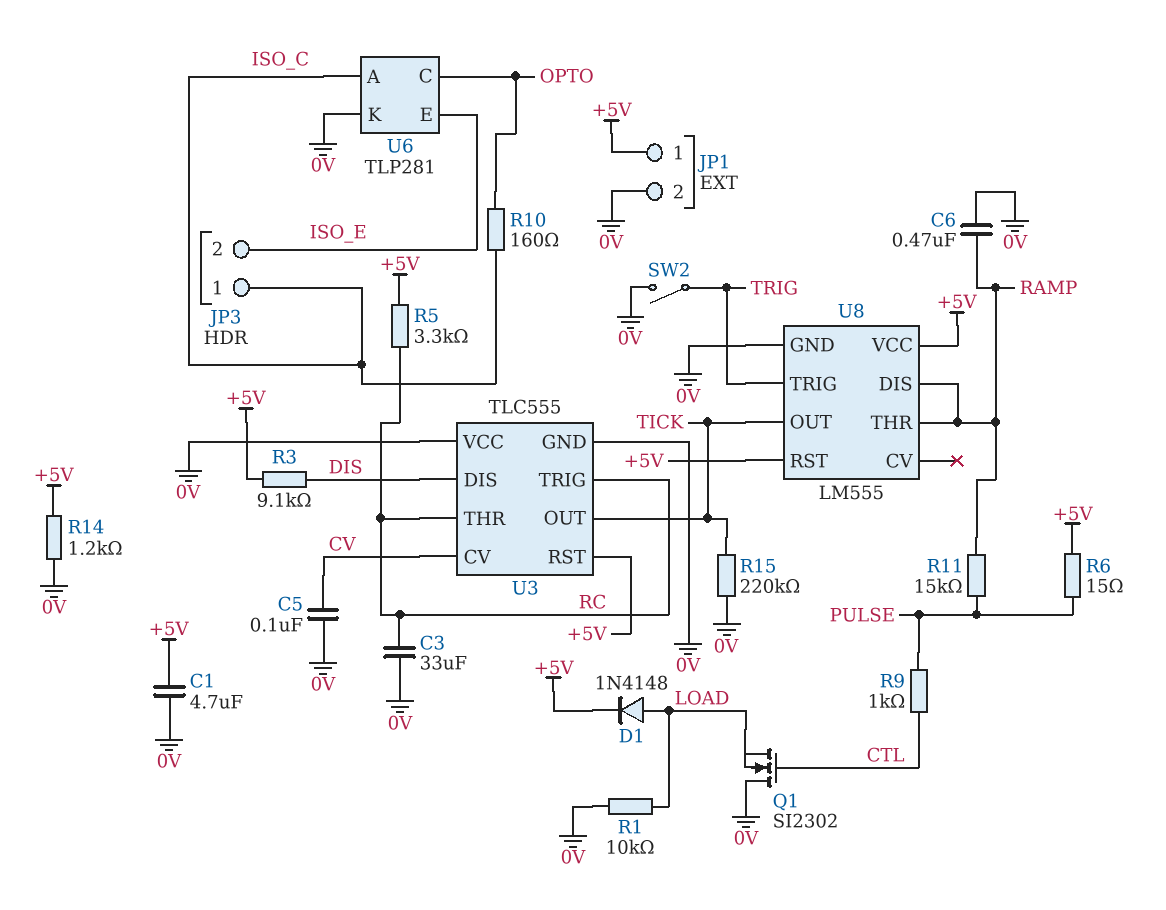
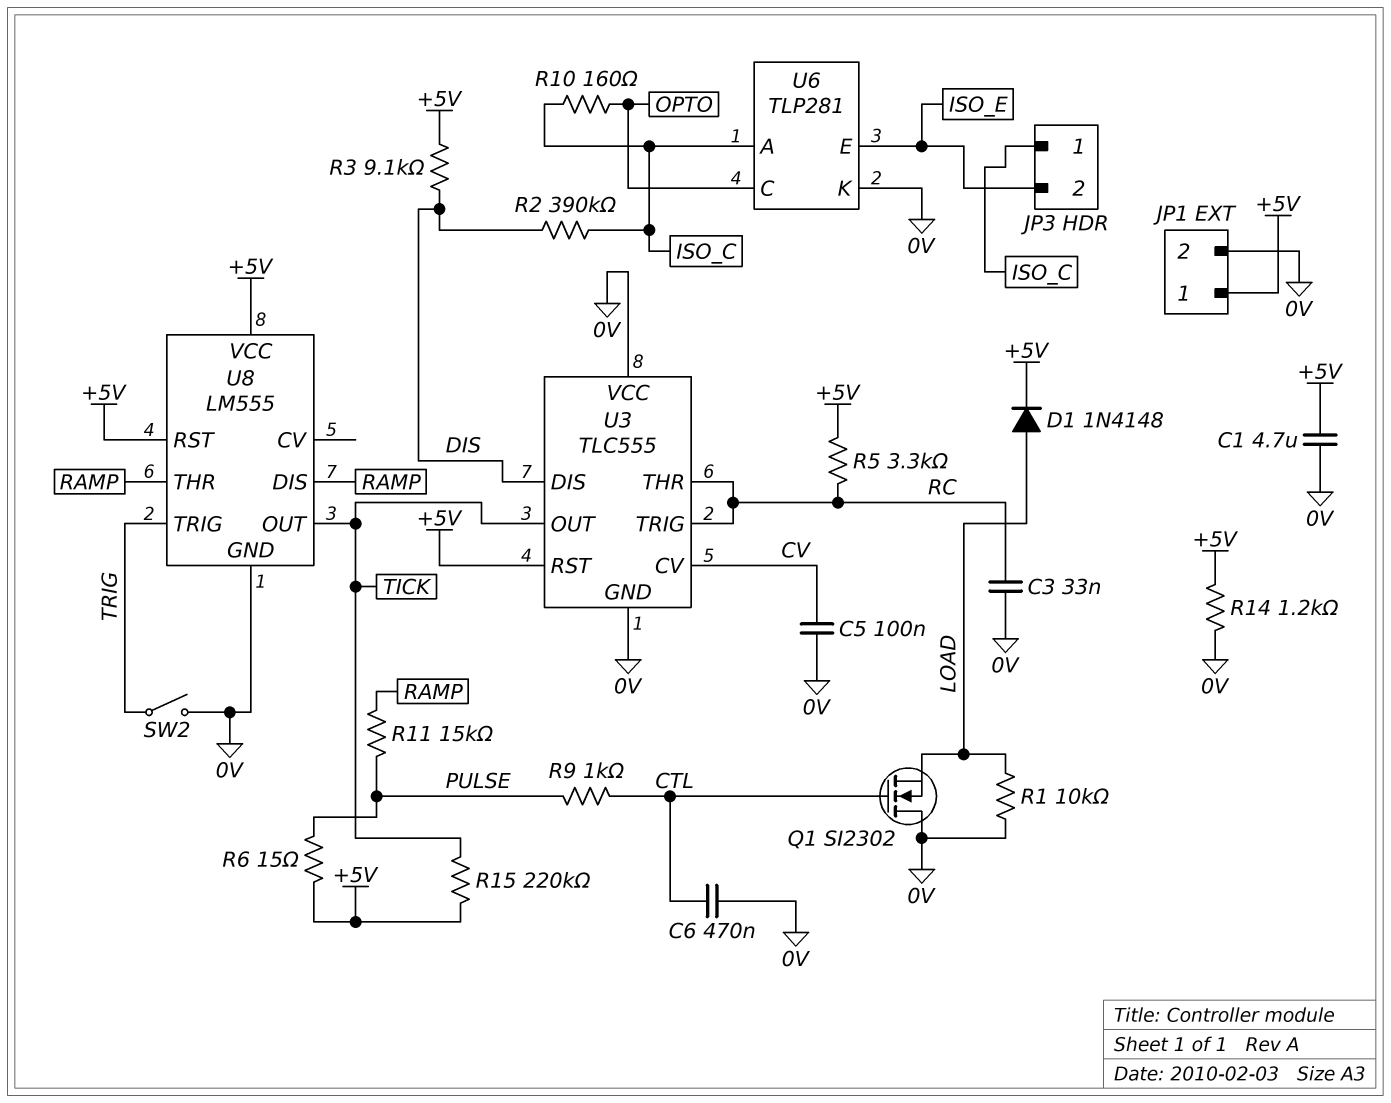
C3: 33uF (0V, RC) -> 33nF (0V, RC)
C6: 470nF (0V, RAMP) -> 470nF (0V, CTL)
R2: none -> 390k (DIS, ISO_C)
R15: 220k (0V, TICK) -> 220k (+5V, TICK)

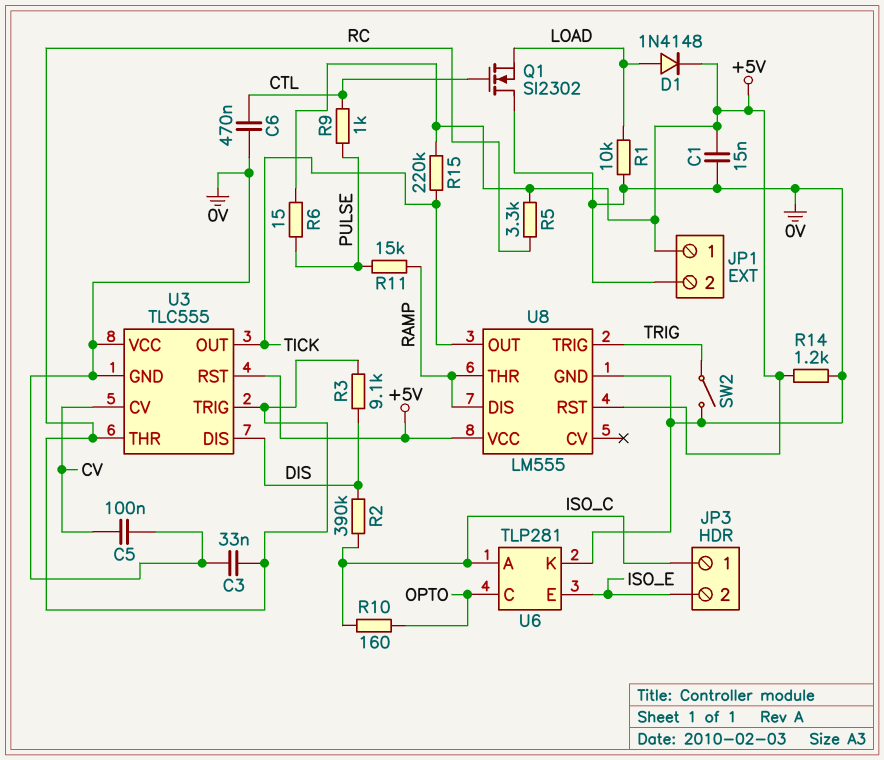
C1: 4.7uF (+5V, 0V) -> 15nF (+5V, 0V)
R3: 9.1k (+5V, DIS) -> 9.1k (DIS, RC)

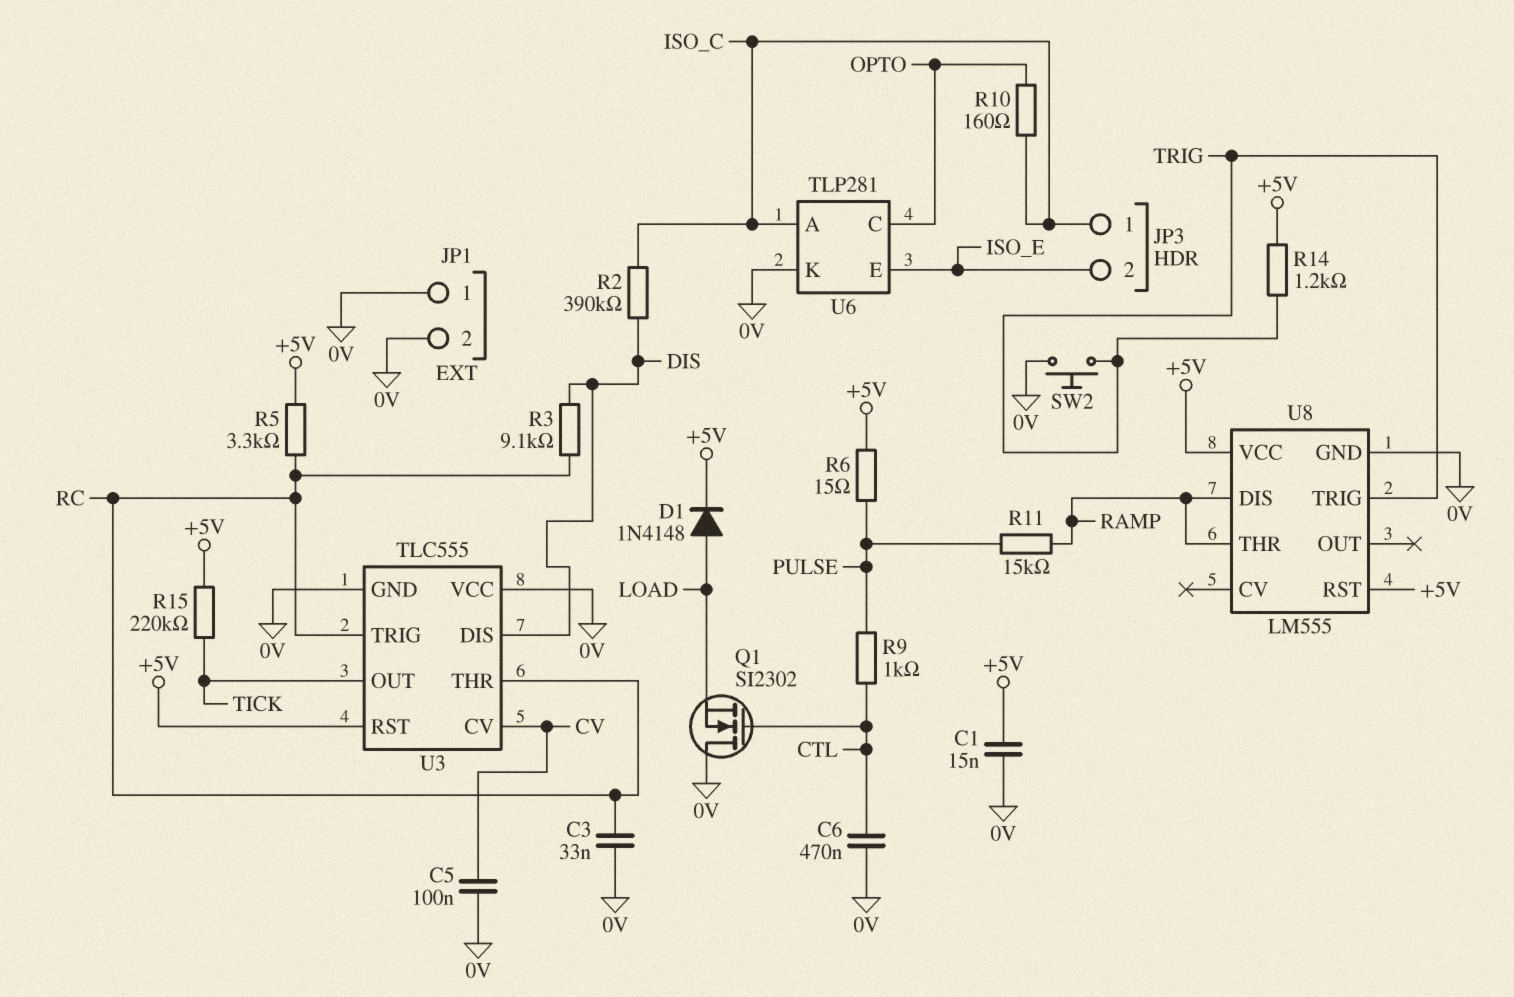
JP1 pin 1: +5V -> 0V
R1: 10k (0V, LOAD) -> none
R14: 1.2k (+5V, 0V) -> 1.2k (+5V, TRIG)
SW2: switch (0V, TRIG) -> button (0V, TRIG)
U8 pin OUT: TICK -> none

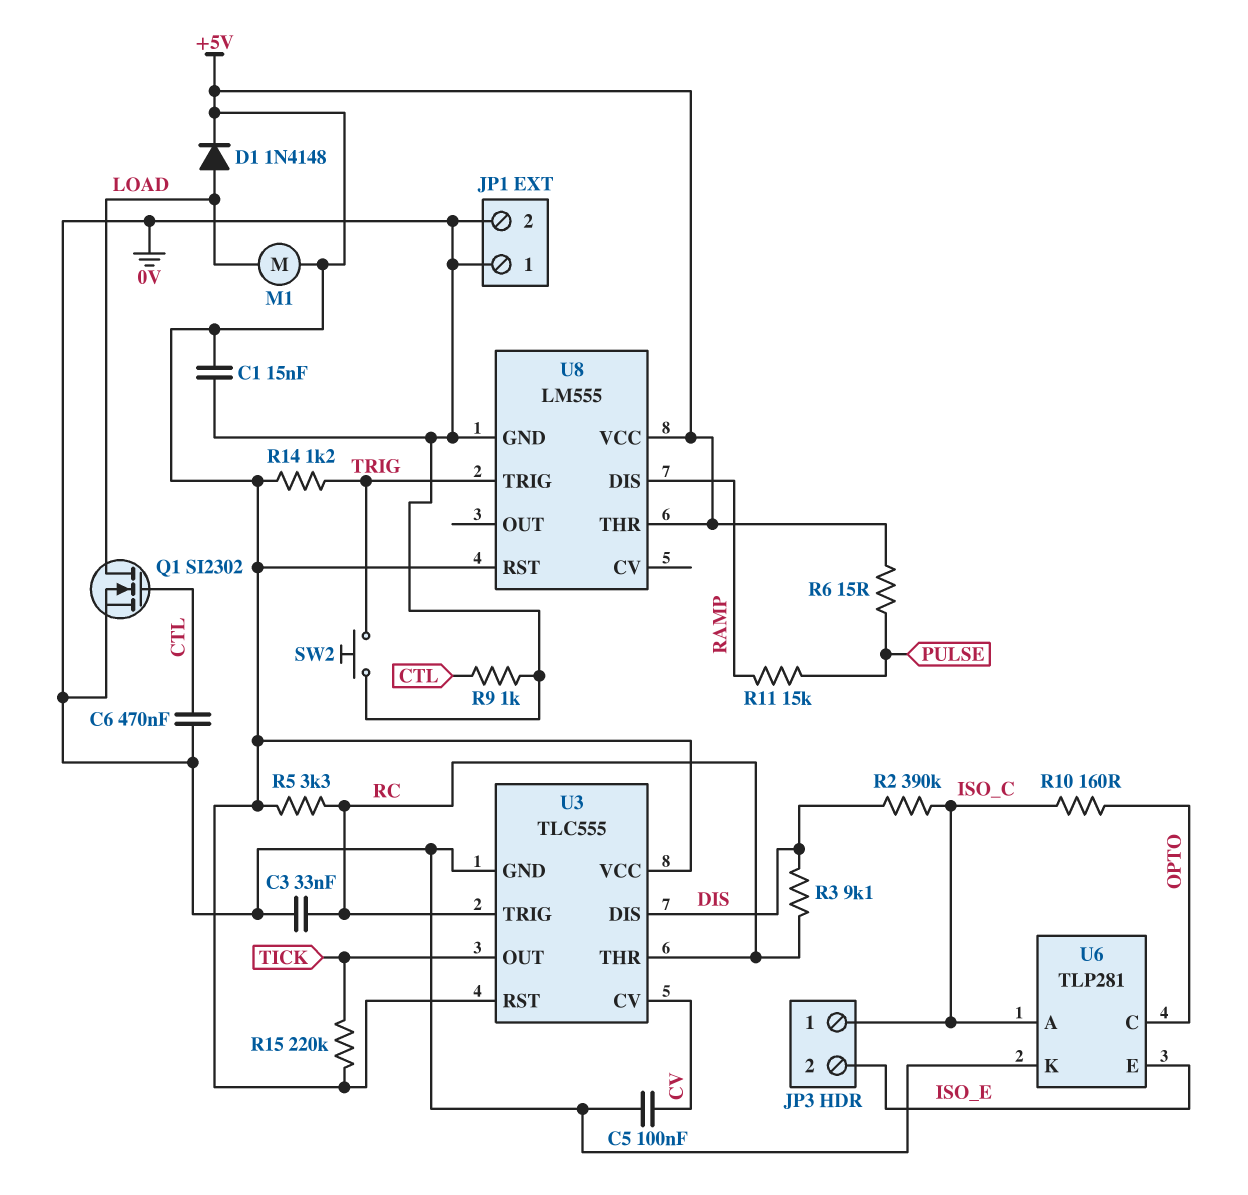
M1: none -> motor (+5V, LOAD)
Q1: NMOS SI2302 (G CTL, D 0V, S LOAD) -> NMOS SI2302 (G CTL, D LOAD, S 0V)
R9: 1k (CTL, PULSE) -> 1k (0V, CTL)
U3 pin VCC: 0V -> +5V
U8 pin THR: RAMP -> +5V

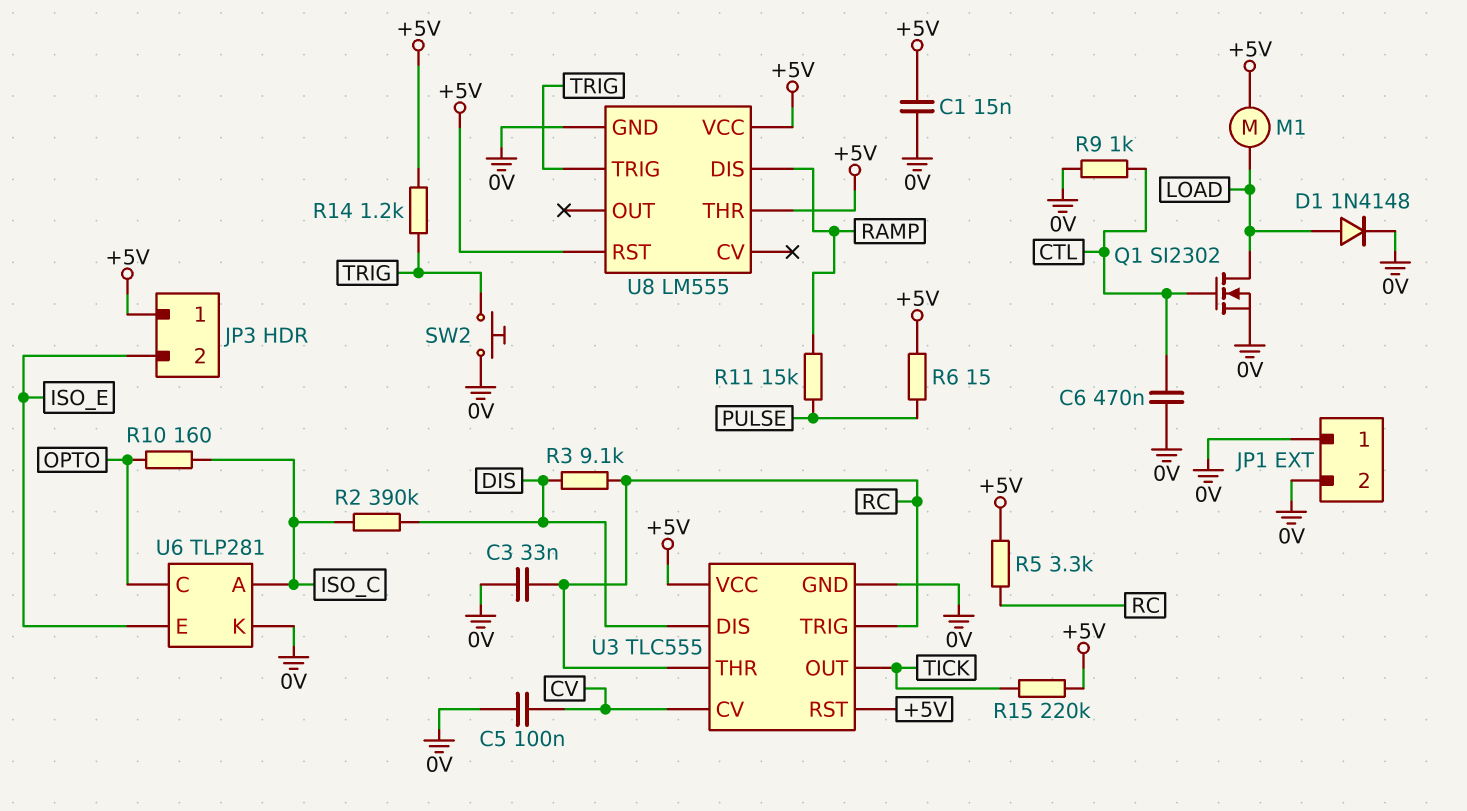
D1: diode 1N4148 (A LOAD, K +5V) -> diode 1N4148 (A LOAD, K 0V)
JP3 pin 1: ISO_C -> +5V

